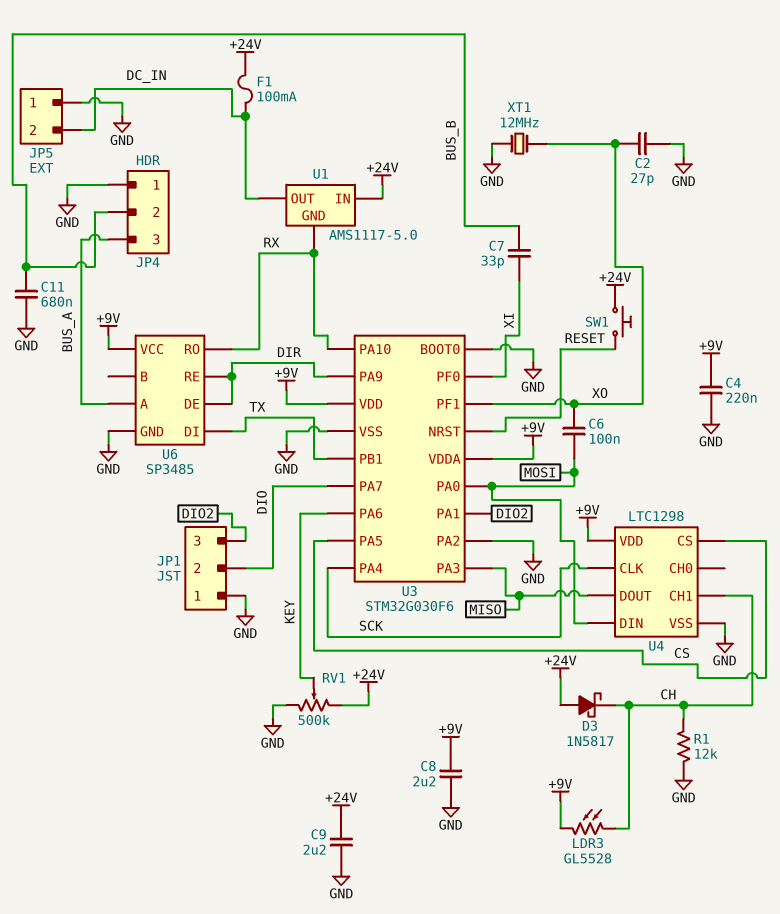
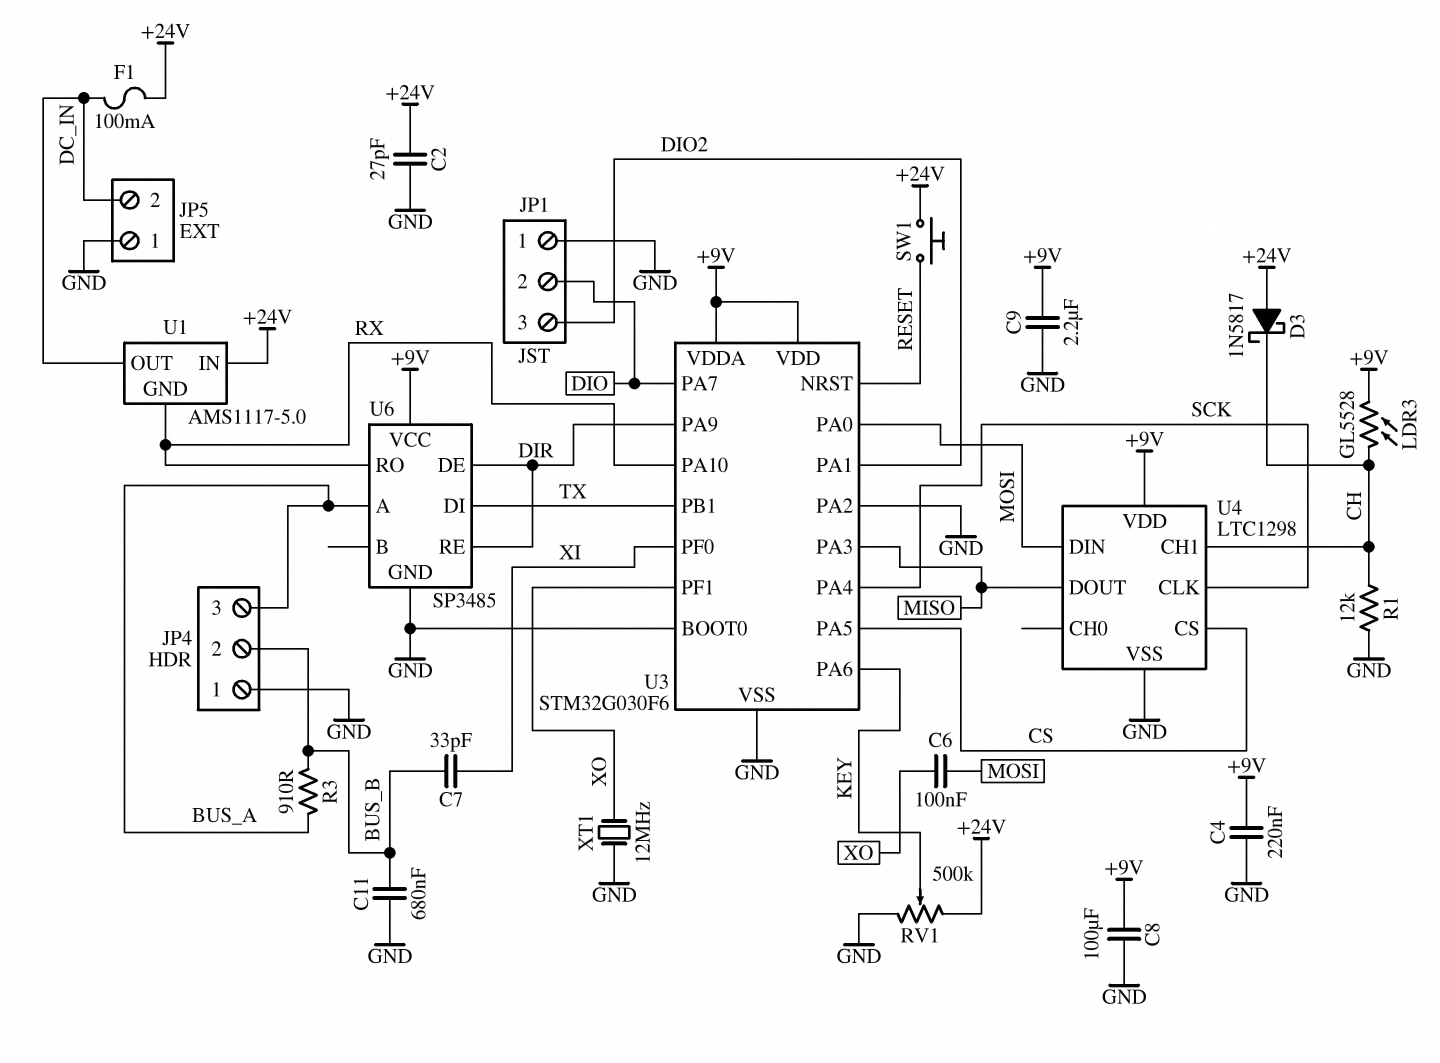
C2: 27pF (GND, XO) -> 27pF (+24V, GND)
C8: 2.2uF (+9V, GND) -> 100uF (+9V, GND)
C9: 2.2uF (+24V, GND) -> 2.2uF (+9V, GND)
R3: none -> 910 (BUS_A, BUS_B)

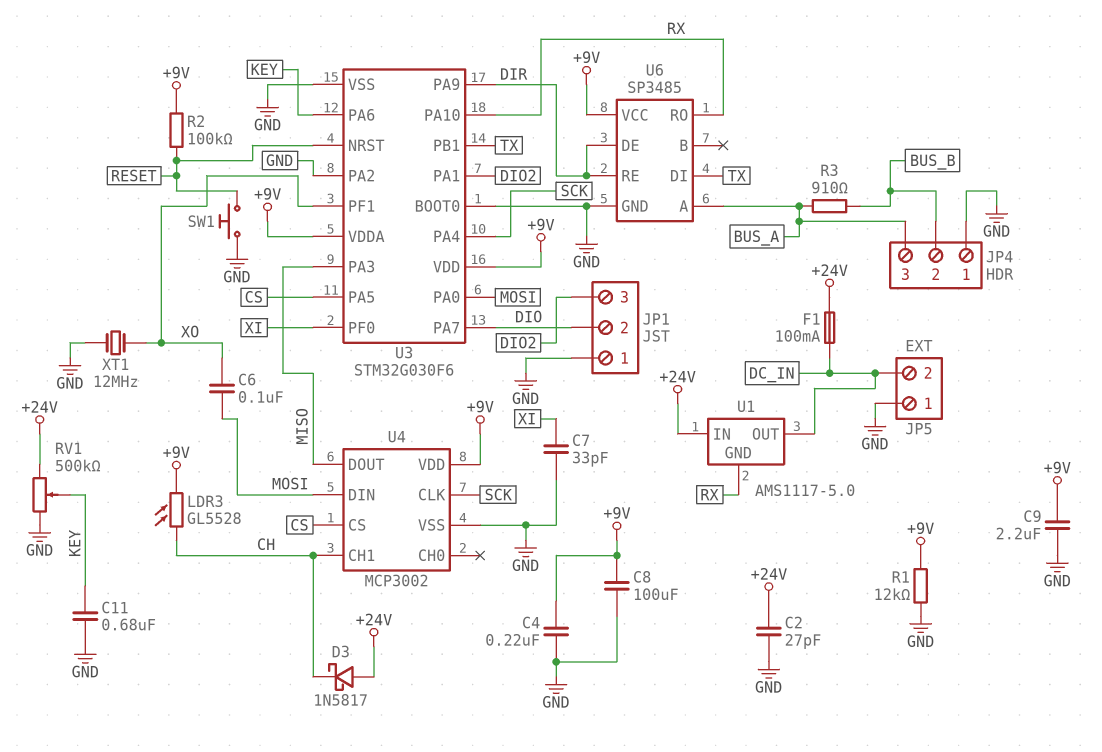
C7: 33pF (BUS_B, XI) -> 33pF (GND, XI)
C11: 680nF (BUS_B, GND) -> 680nF (GND, KEY)
R1: 12k (CH, GND) -> 12k (+9V, GND)
R2: none -> 100k (+9V, RESET)
SW1: button (+24V, RESET) -> button (GND, RESET)
U4: LTC1298 -> MCP3002

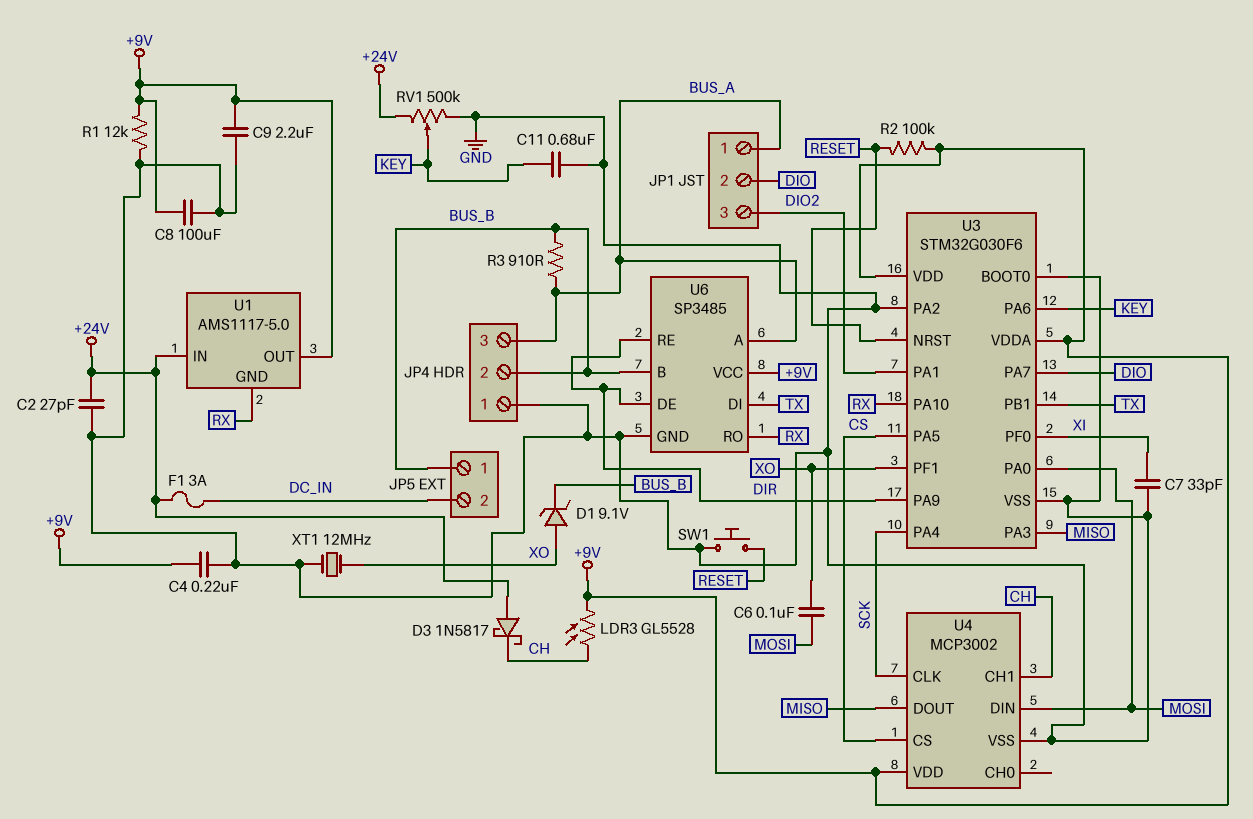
D1: none -> zener 9.1V (A XO, K BUS_B)
F1: 100mA (+24V, DC_IN) -> 3A (+24V, DC_IN)
JP1 pin 1: GND -> BUS_A
JP5 pin 1: GND -> BUS_B
U1 pin OUT: DC_IN -> +9V
U6 pin B: none -> BUS_B

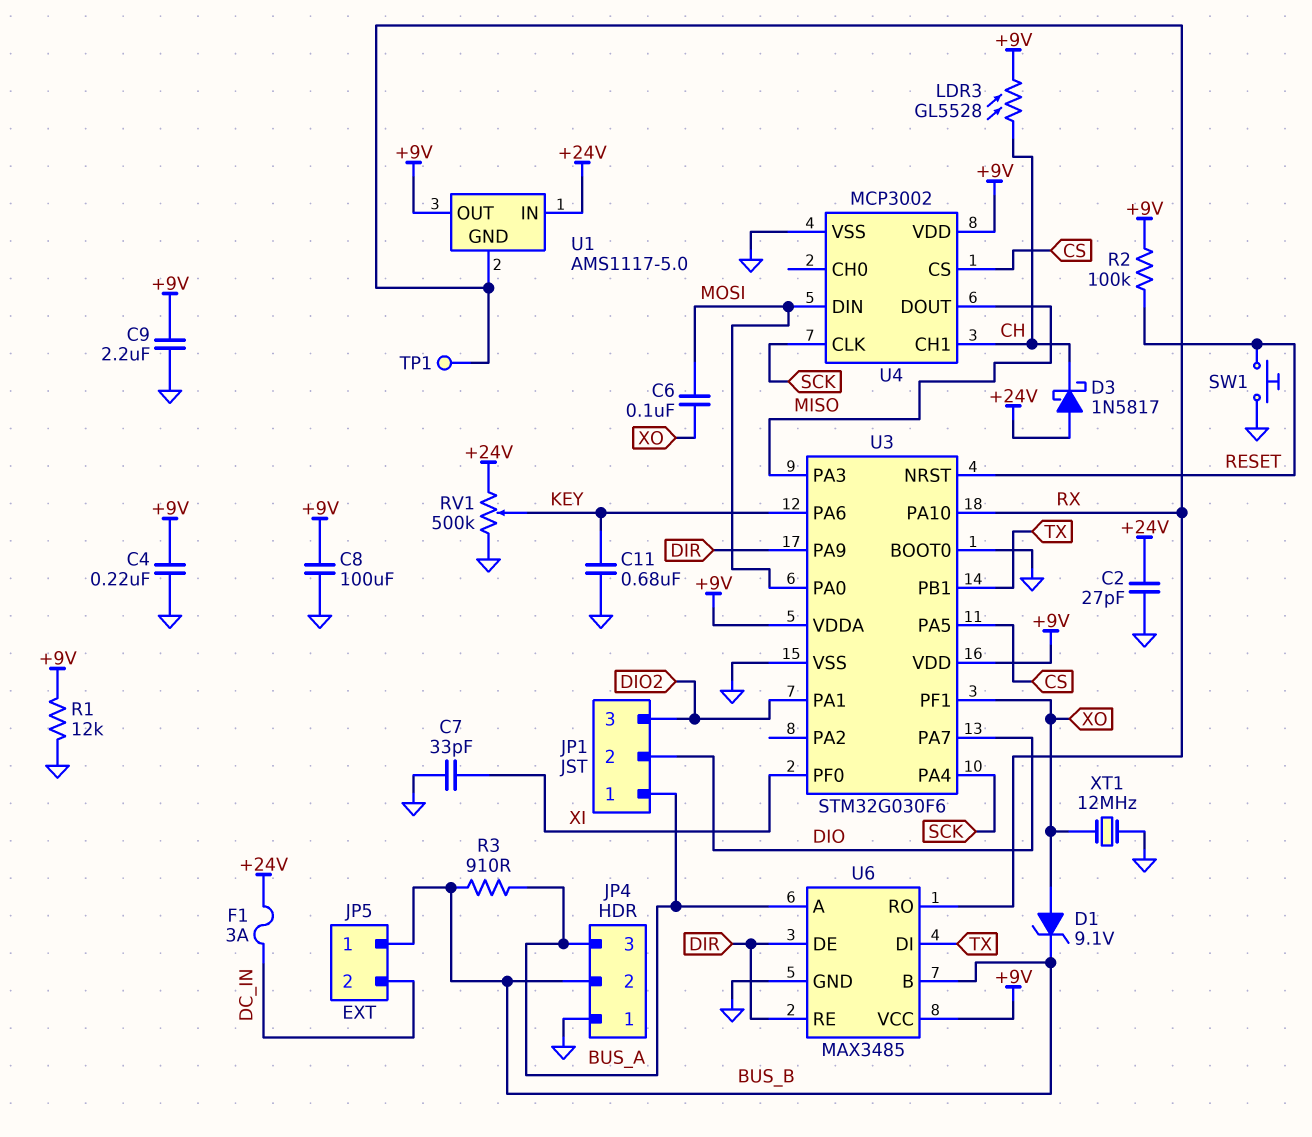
TP1: none -> test point (RX)
U3 pin PA2: GND -> none
U6: SP3485 -> MAX3485

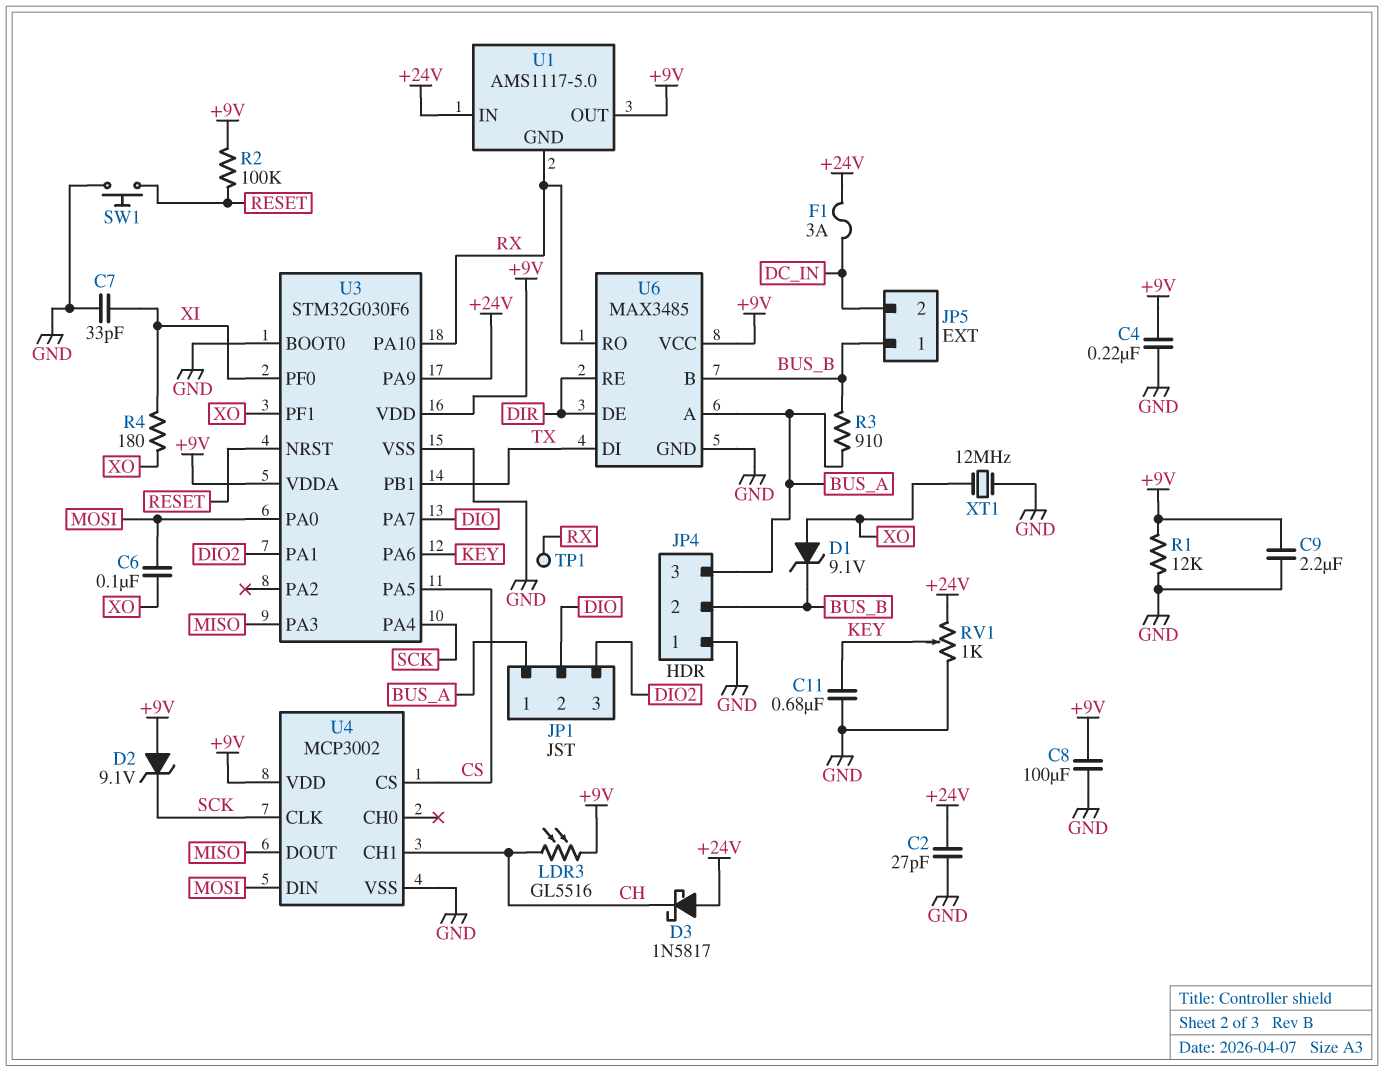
D2: none -> zener 9.1V (A +9V, K SCK)
LDR3: GL5528 (+9V, CH) -> GL5516 (+9V, CH)
R4: none -> 180 (XI, XO)
RV1: 500k (+24V, GND, wiper KEY) -> 1k (+24V, GND, wiper KEY)
U3 pin PA9: DIR -> +24V

